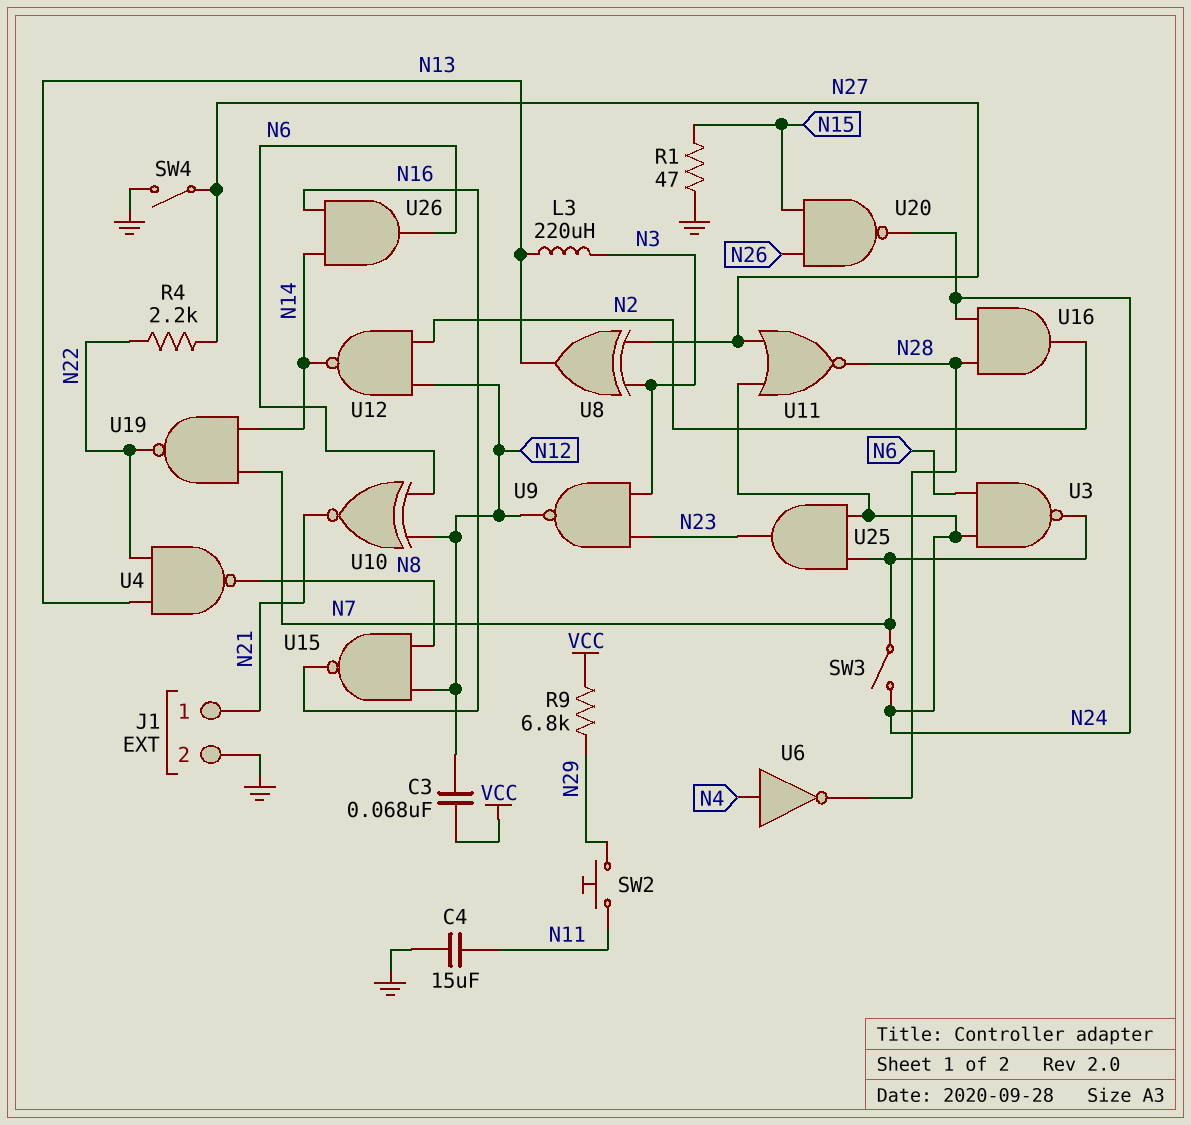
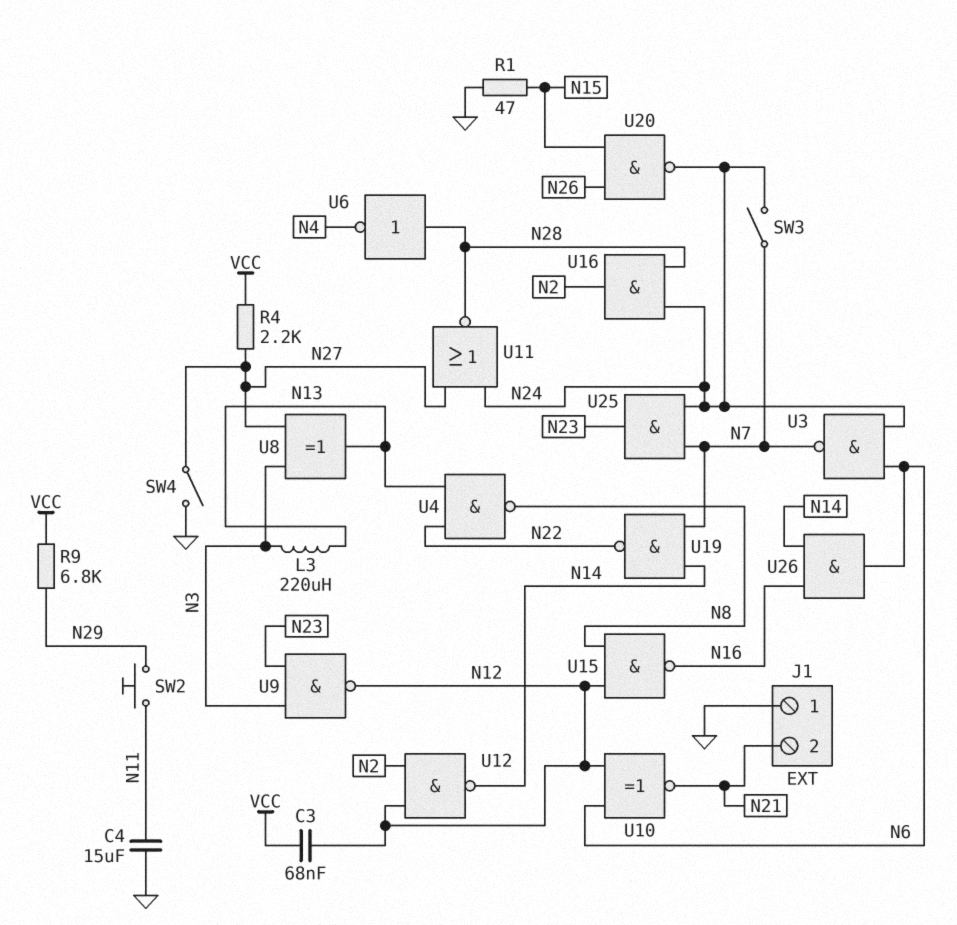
J1 pin 1: N21 -> GND
J1 pin 2: GND -> N21
R4: 2.2k (N22, N27) -> 2.2k (N27, VCC)
U6: NOT (in N4, out N28) -> NOT (in N28, out N4)

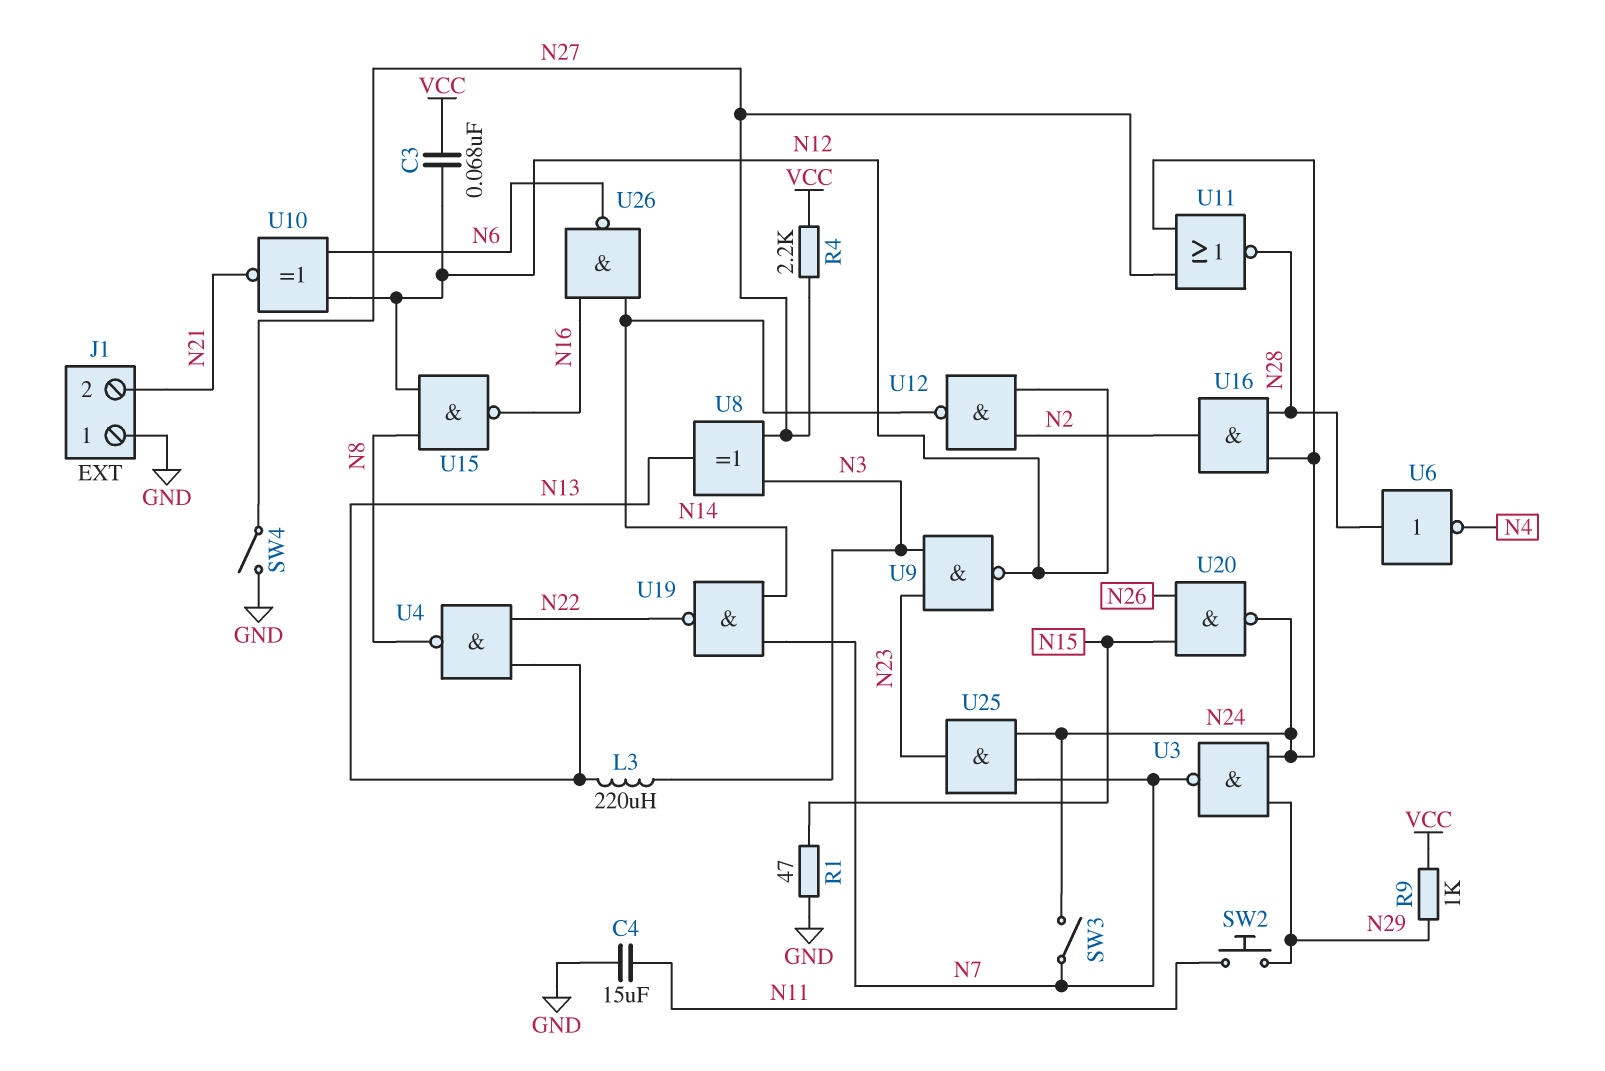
R9: 6.8k (N29, VCC) -> 1k (N29, VCC)
U3: NAND (in N6, in N24, out N7) -> NAND (in N24, in N29, out N7)
U26: AND (in N14, in N16, out N6) -> NAND (in N14, in N16, out N6)

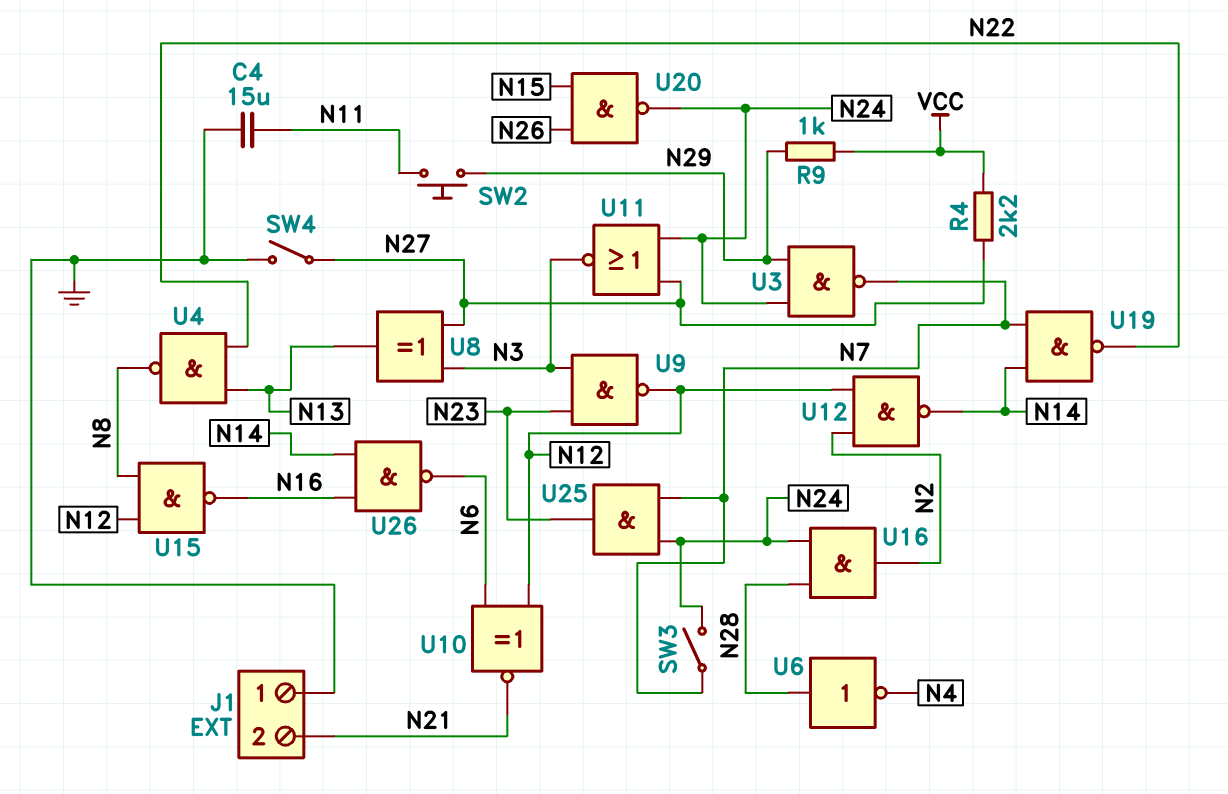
C3: 68nF (N12, VCC) -> none
L3: 220uH (N3, N13) -> none
R1: 47 (GND, N15) -> none
U11: NOR (in N24, in N27, out N28) -> NOR (in N24, in N27, out N3)

